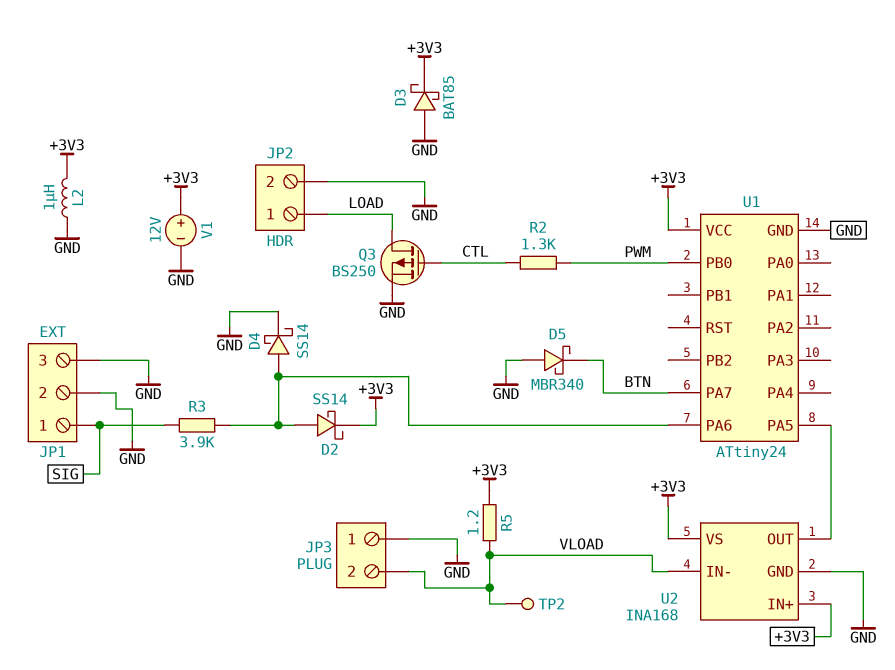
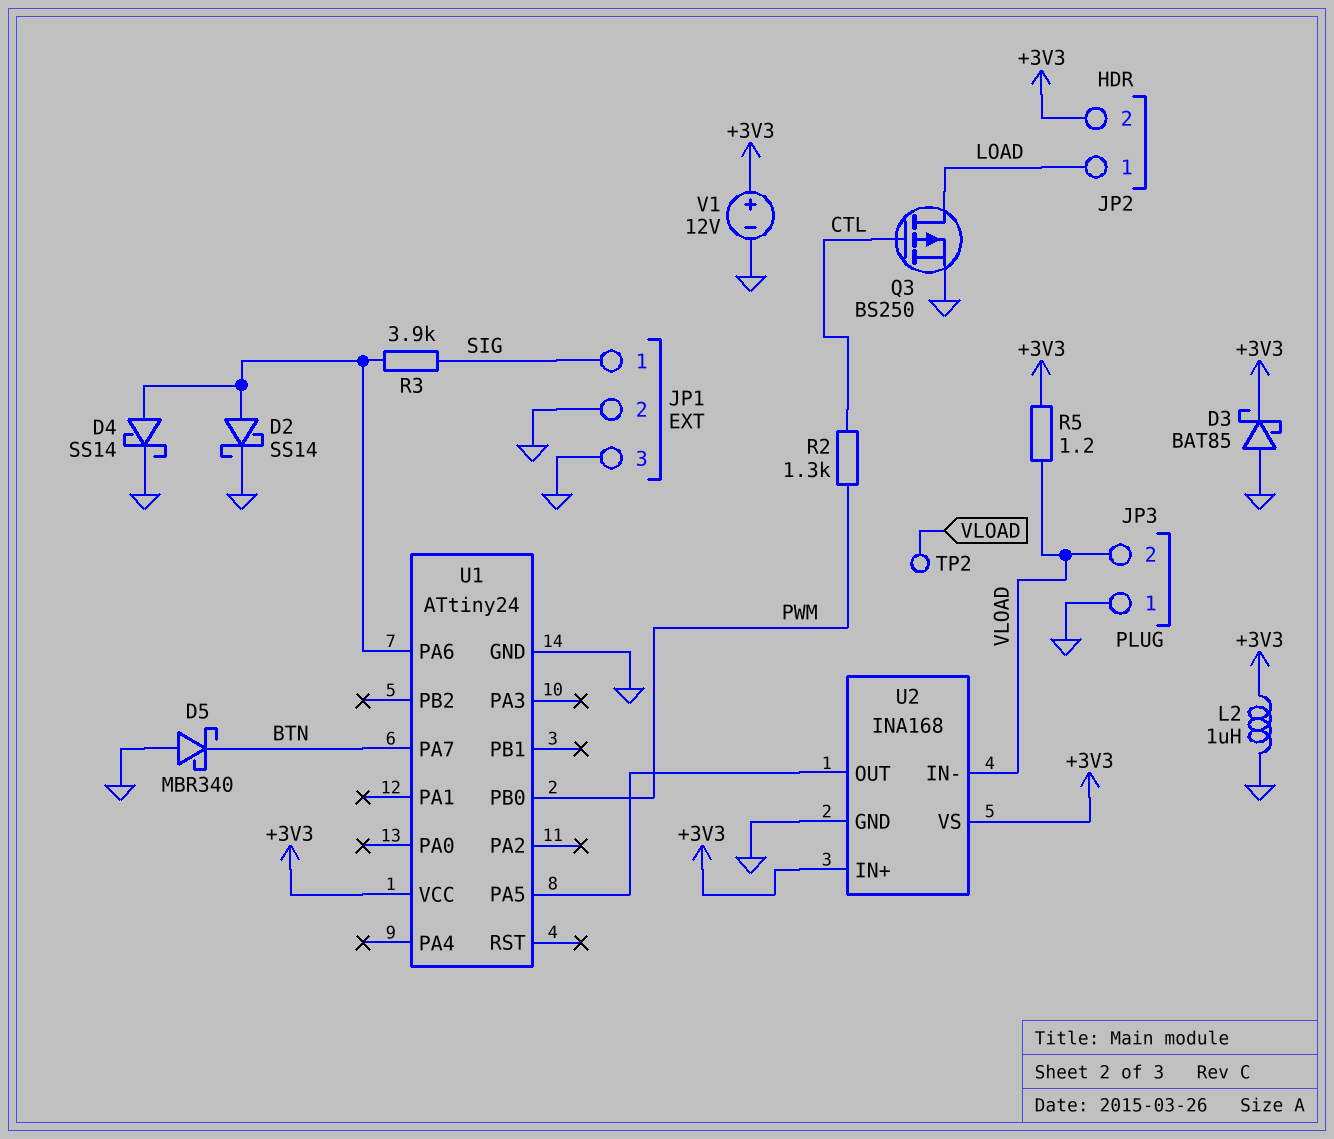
D2: schottky SS14 (A U1/PA6, K +3V3) -> schottky SS14 (A U1/PA6, K GND)
JP2 pin 2: GND -> +3V3

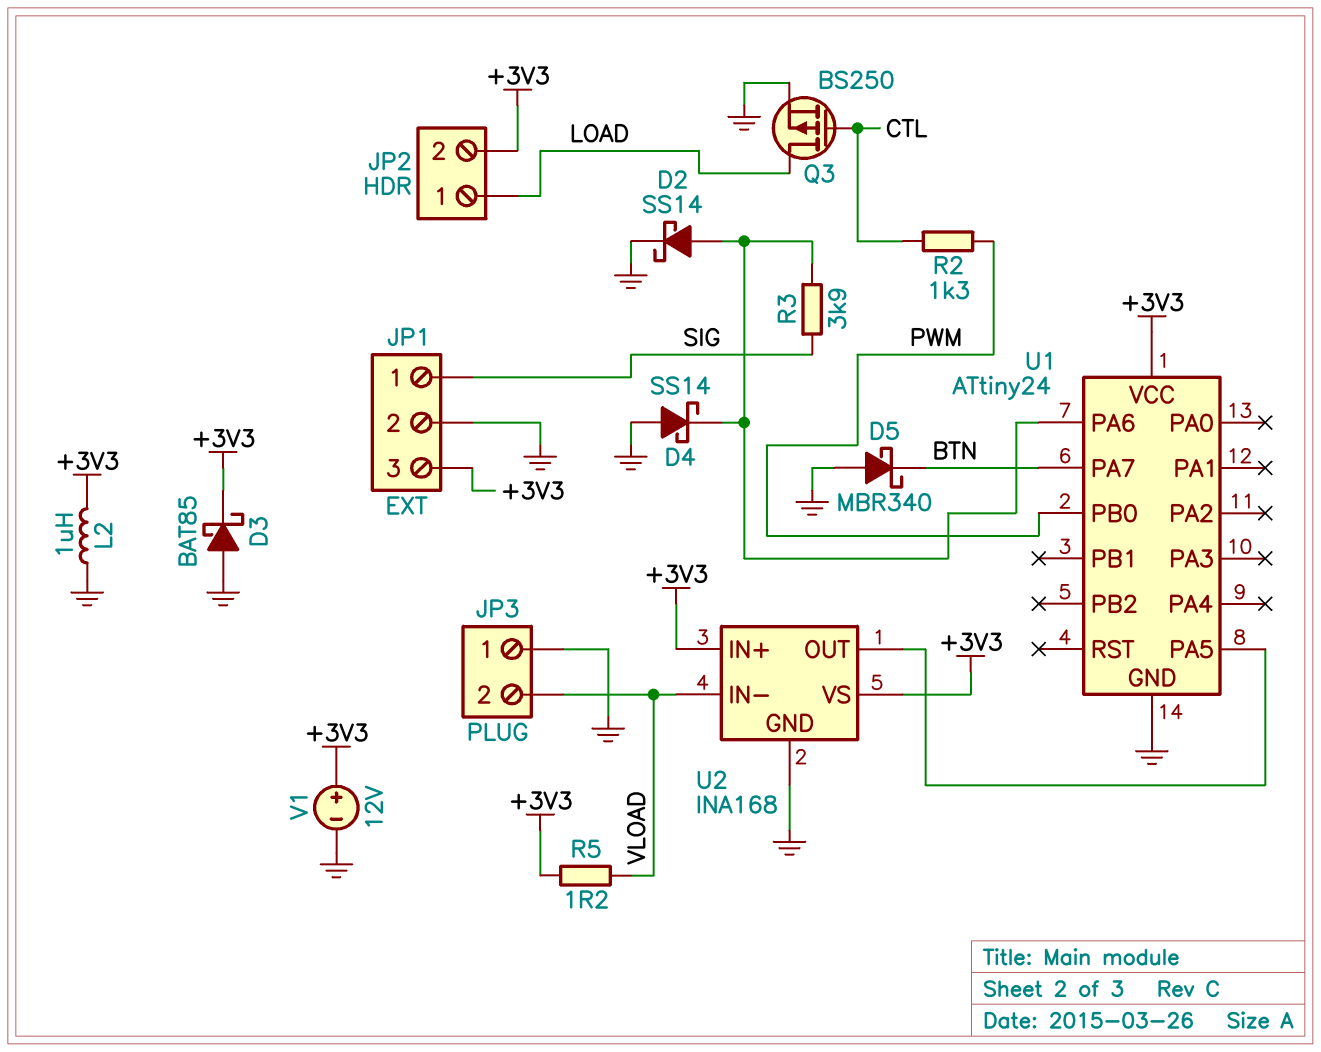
D4: schottky SS14 (A U1/PA6, K GND) -> schottky SS14 (A GND, K U1/PA6)
JP1 pin 3: GND -> +3V3
TP2: test point (VLOAD) -> none

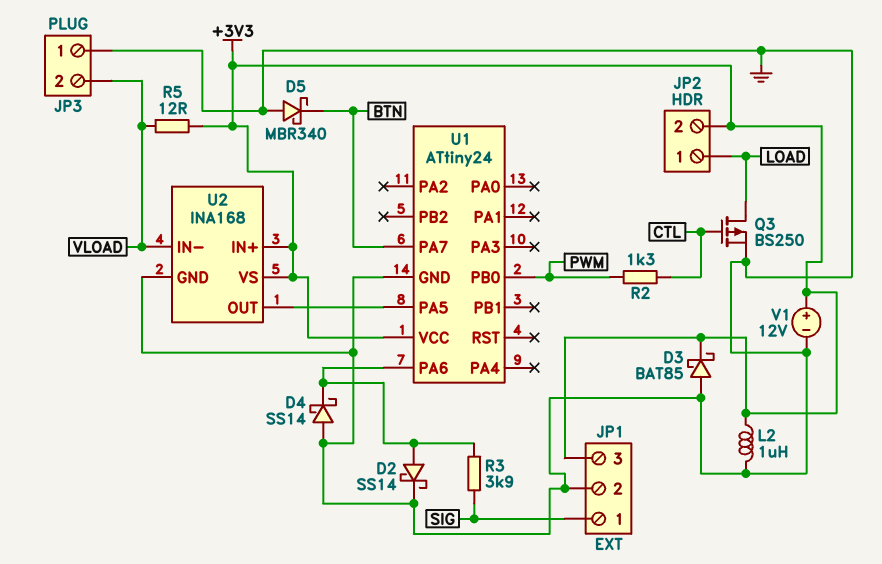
R5: 1.2 (+3V3, VLOAD) -> 12 (+3V3, VLOAD)

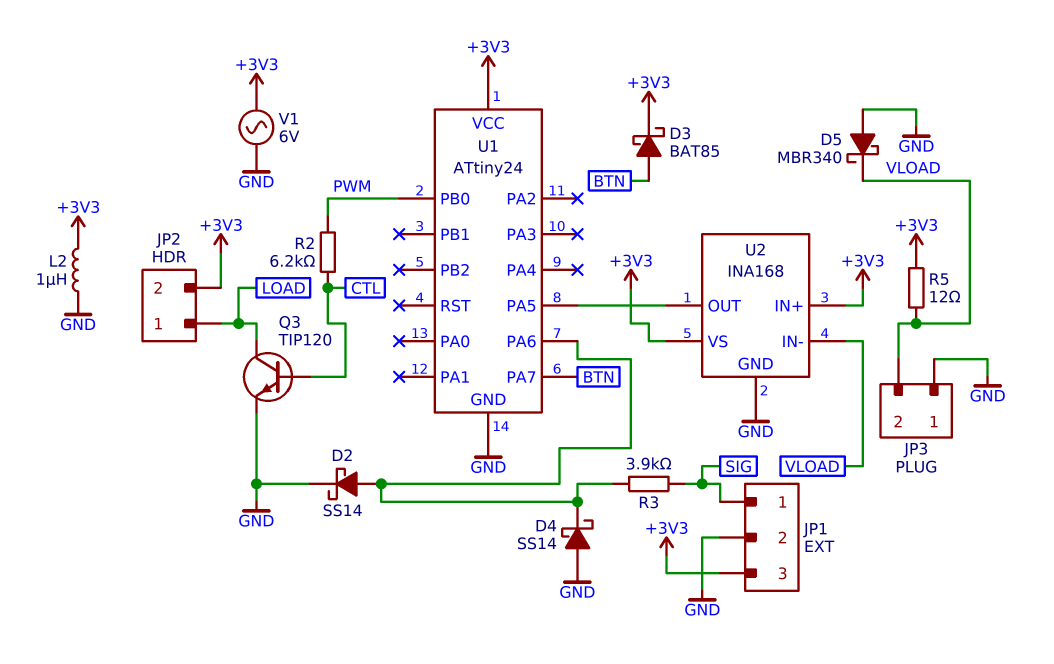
D3: schottky BAT85 (A GND, K +3V3) -> schottky BAT85 (A BTN, K +3V3)
D5: schottky MBR340 (A GND, K BTN) -> schottky MBR340 (A GND, K VLOAD)
Q3: PMOS BS250 (G CTL, D LOAD, S GND) -> NPN TIP120 (B CTL, C LOAD, E GND)
R2: 1.3k (CTL, PWM) -> 6.2k (CTL, PWM)
V1: 12V (plus +3V3, minus GND) -> AC 6V (+3V3, GND)

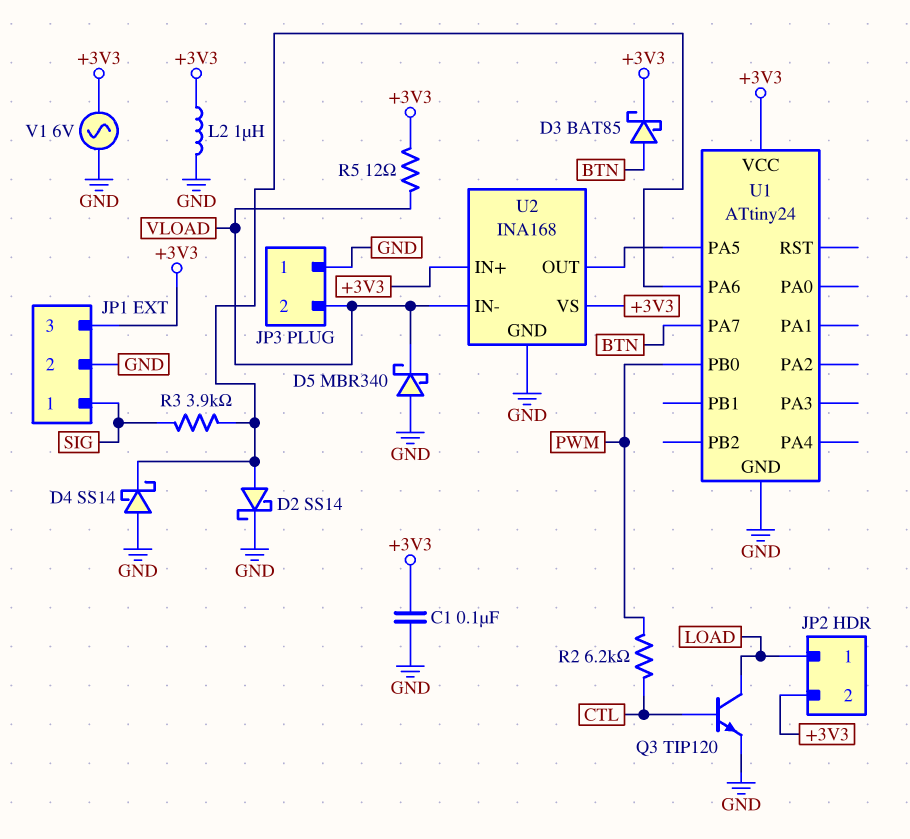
C1: none -> 100nF (+3V3, GND)

